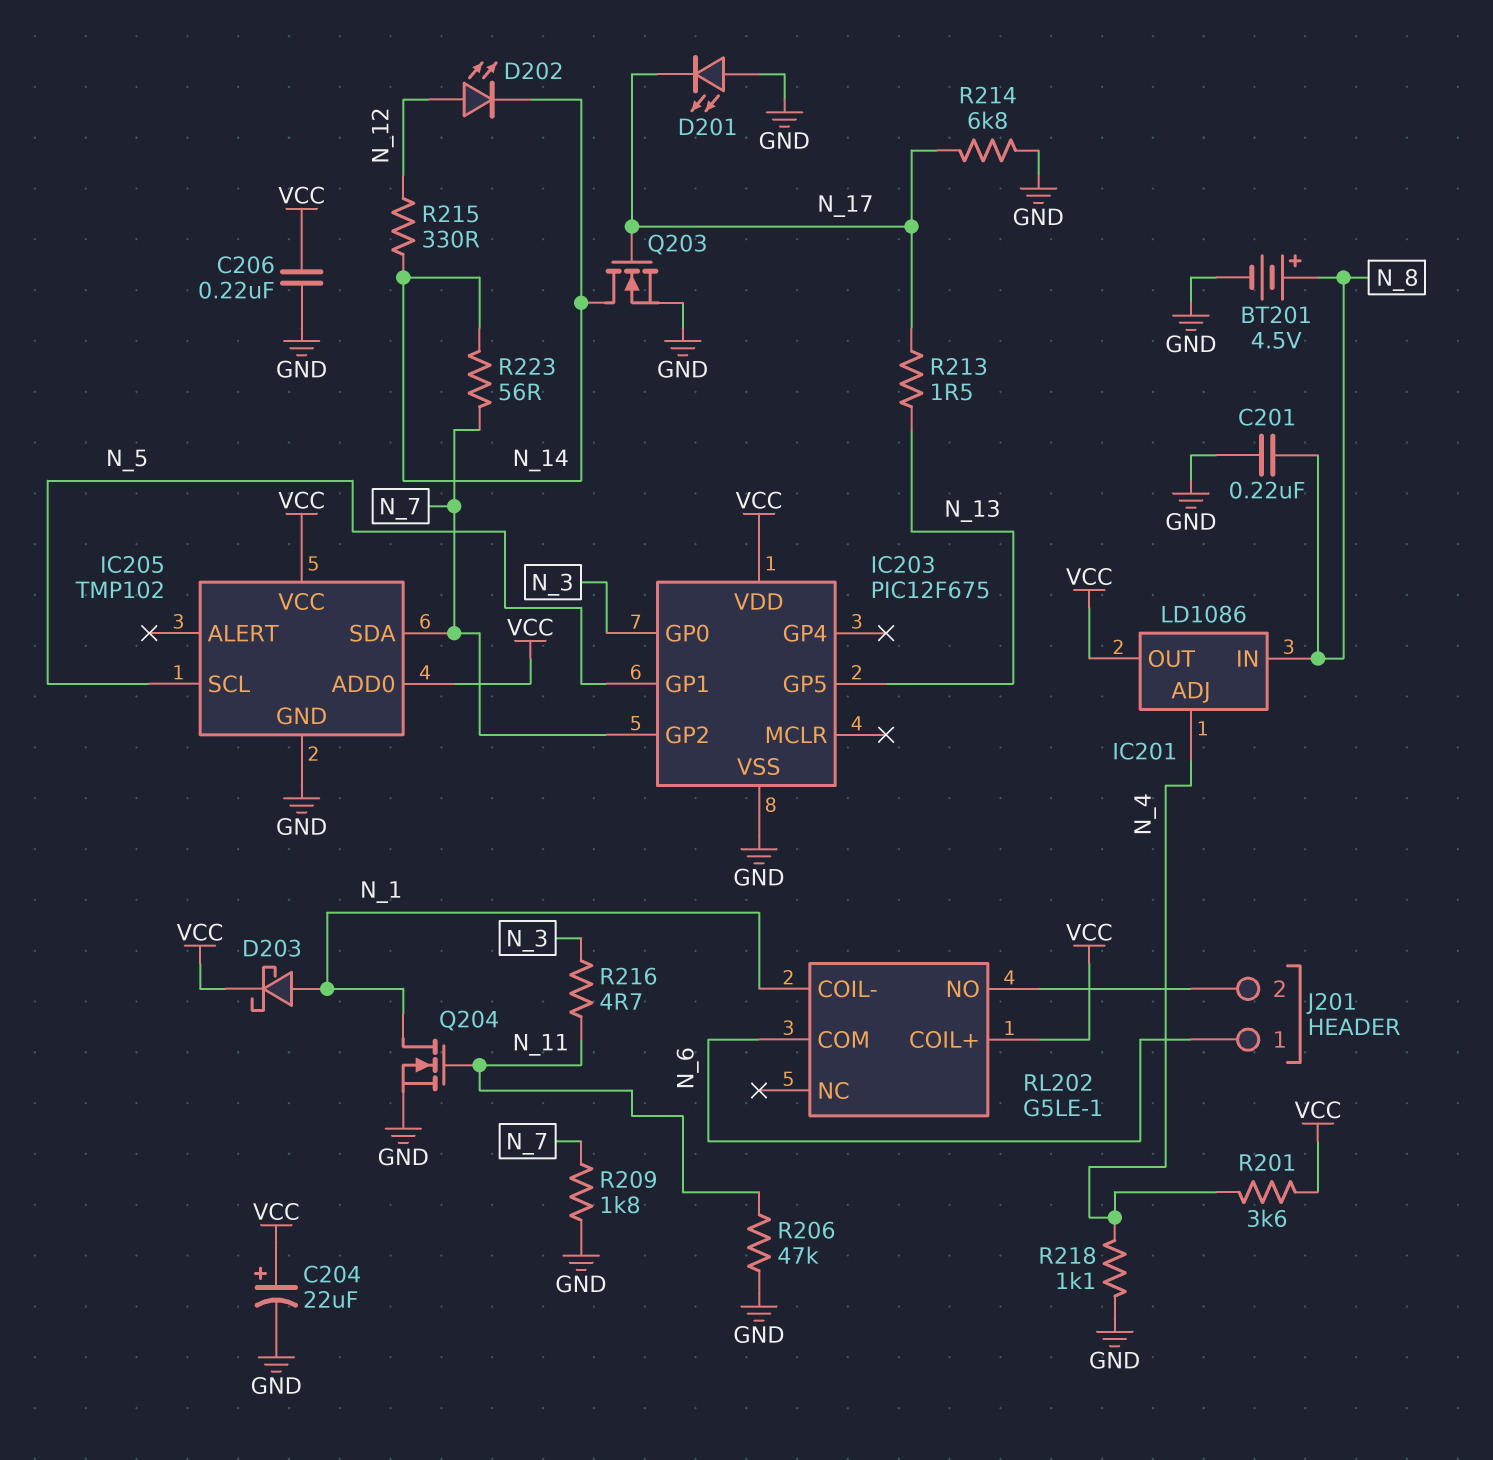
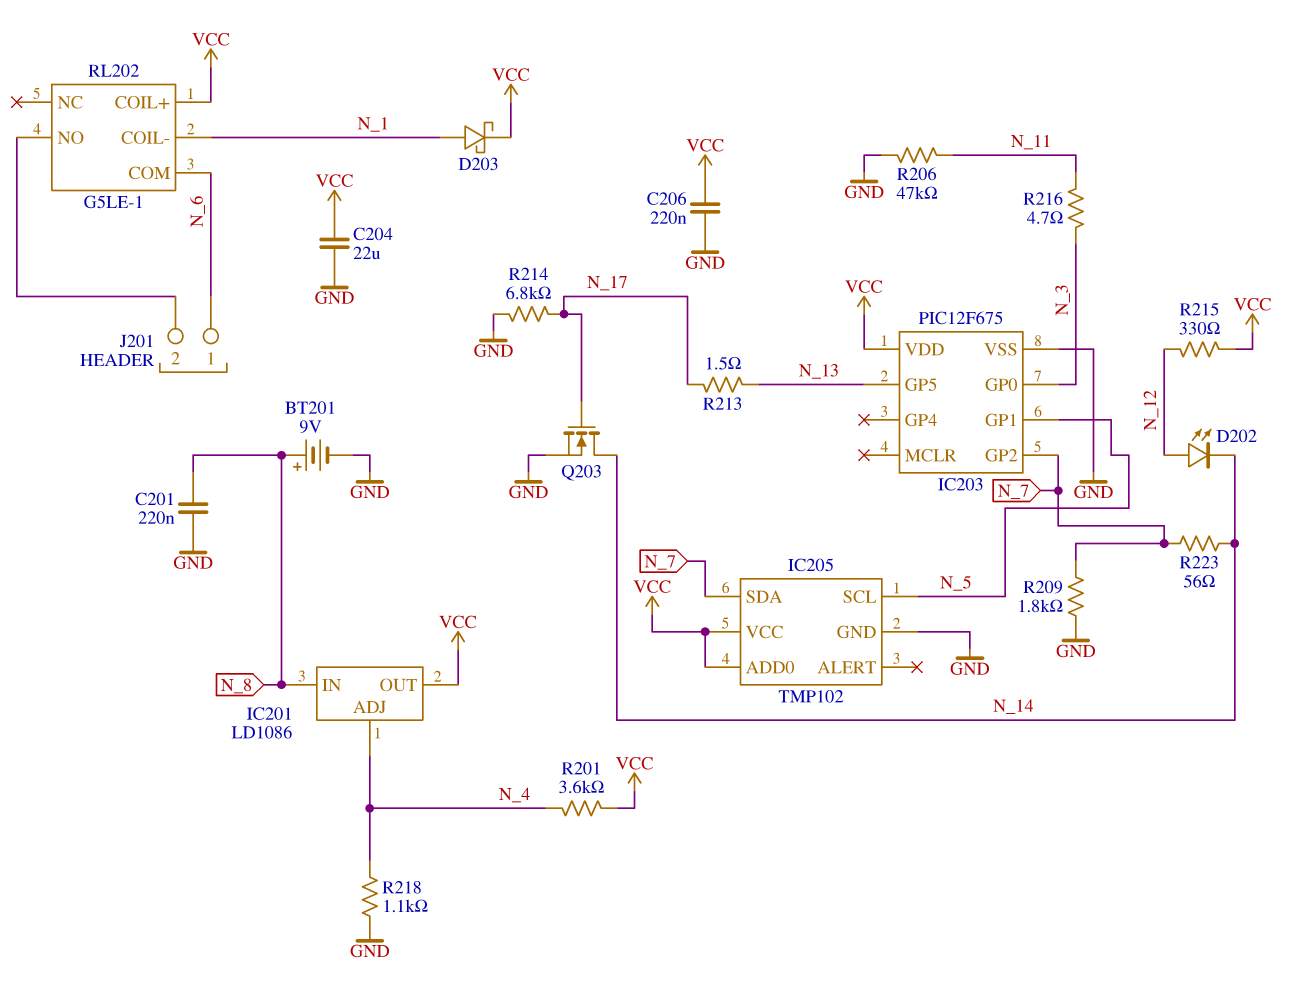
BT201: 4.5V (plus N_8, minus GND) -> 9V (plus N_8, minus GND)
C204: 22uF (plus VCC, minus GND) -> 22uF (GND, VCC)
D201: LED (A GND, K N_17) -> none
Q204: NMOS (G N_11, D N_1, S GND) -> none
R215: 330 (N_12, N_14) -> 330 (N_12, VCC)

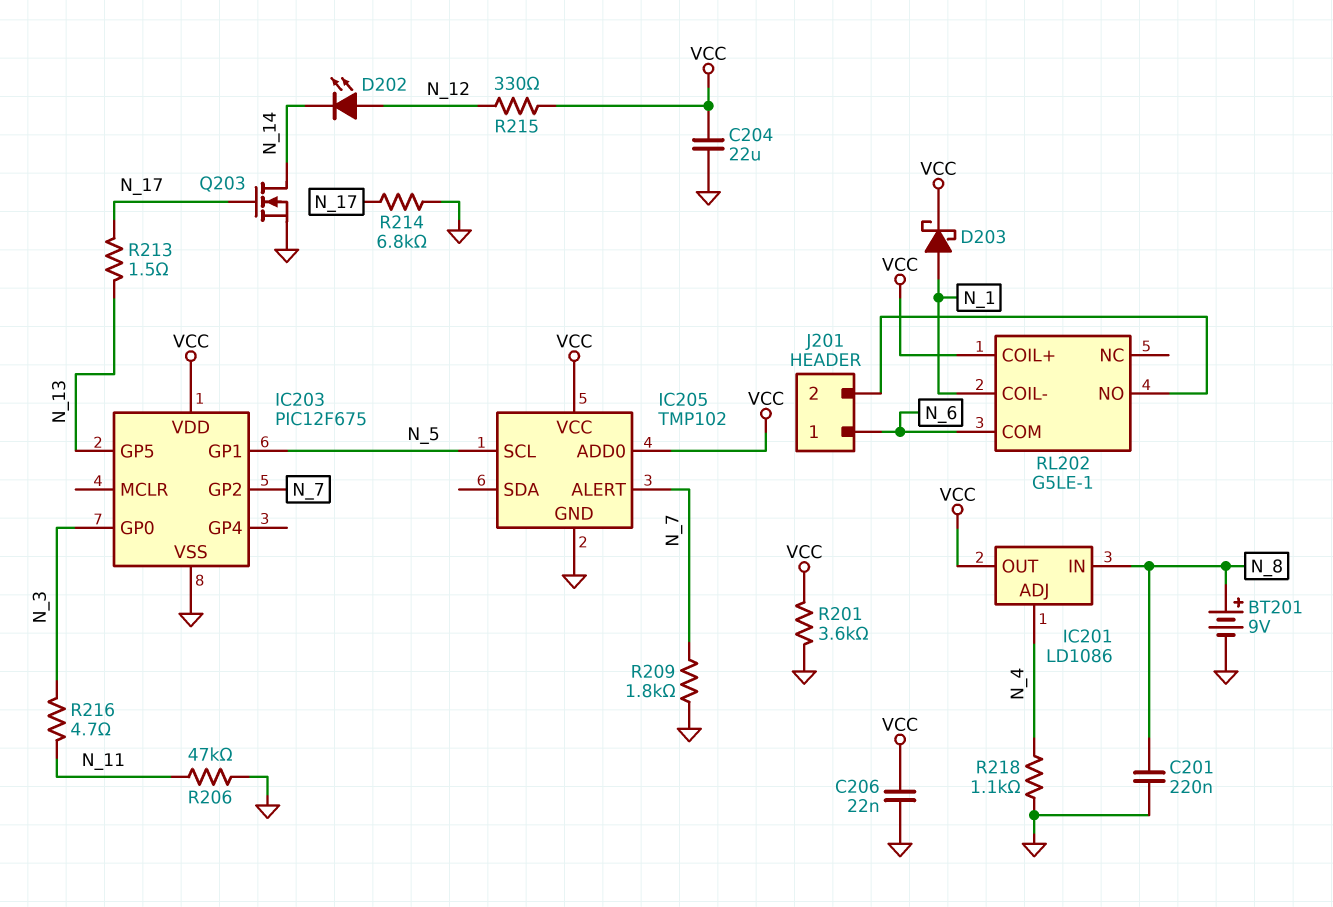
C206: 220nF (GND, VCC) -> 22nF (GND, VCC)
IC205 pin ALERT: none -> N_7
IC205 pin SDA: N_7 -> none
R201: 3.6k (N_4, VCC) -> 3.6k (GND, VCC)
R223: 56 (N_7, N_14) -> none

